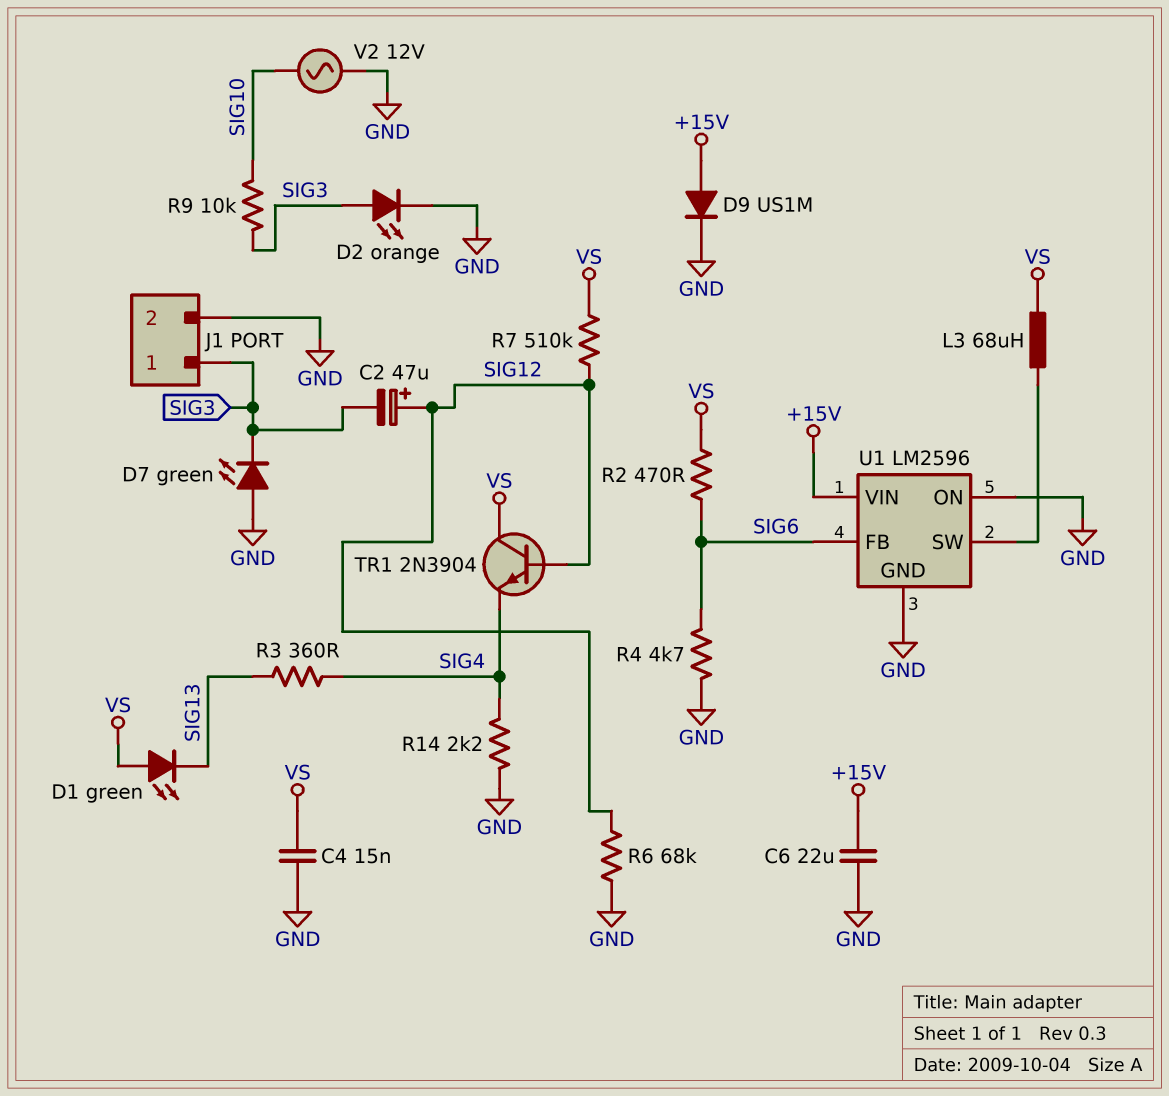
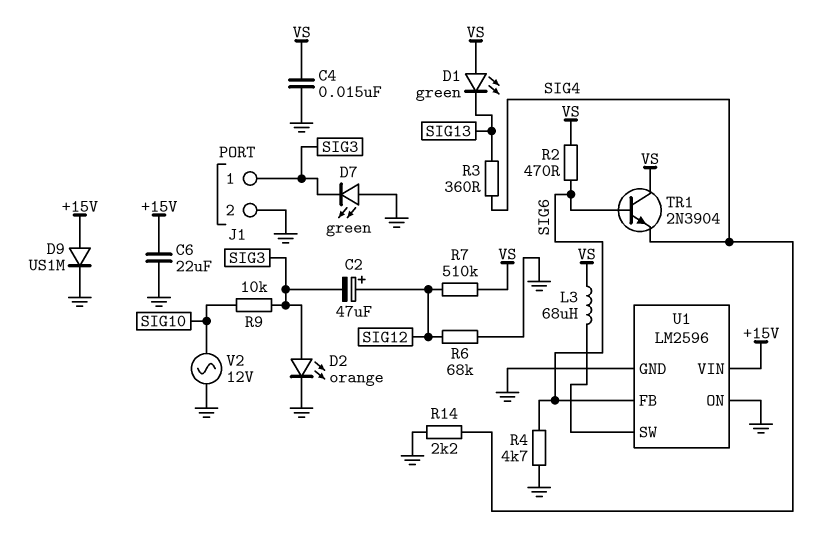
TR1: NPN 2N3904 (B SIG12, C VS, E SIG4) -> NPN 2N3904 (B SIG6, C VS, E SIG4)

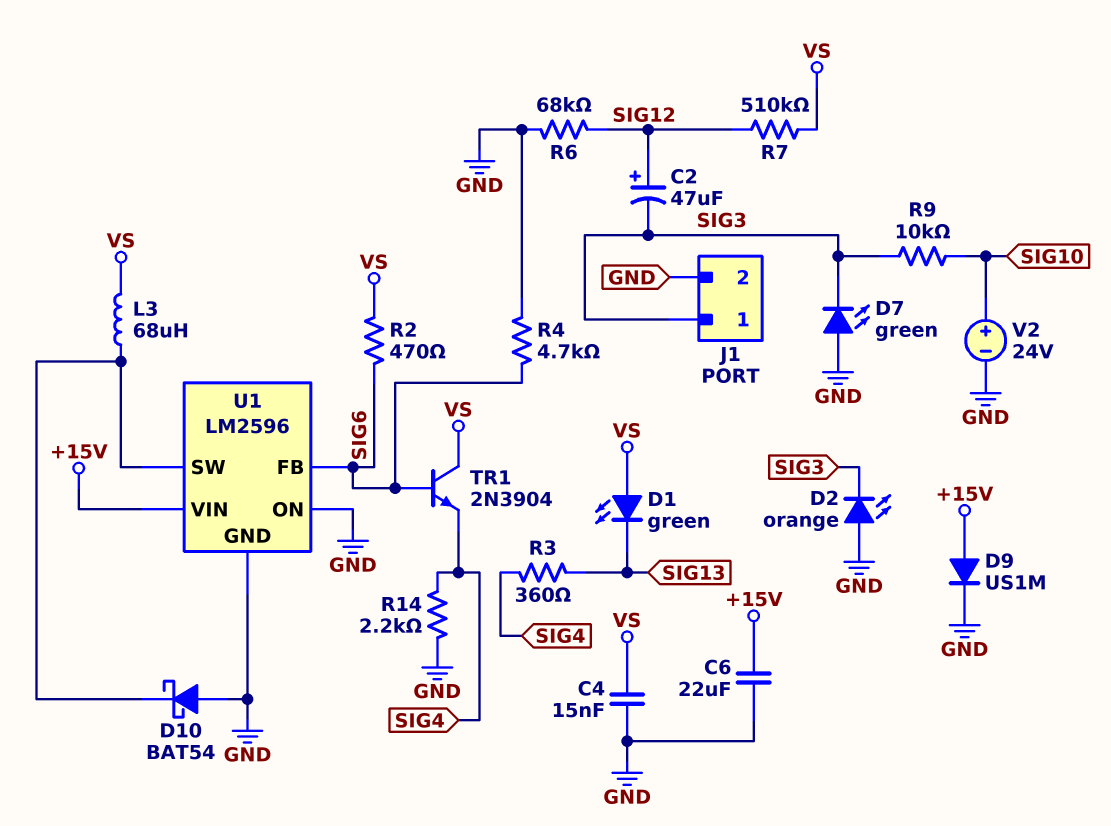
D2: LED orange (A SIG3, K GND) -> LED orange (A GND, K SIG3)
D10: none -> schottky BAT54 (A GND, K U1/SW)
V2: AC 12V (GND, SIG10) -> 24V (plus SIG10, minus GND)

